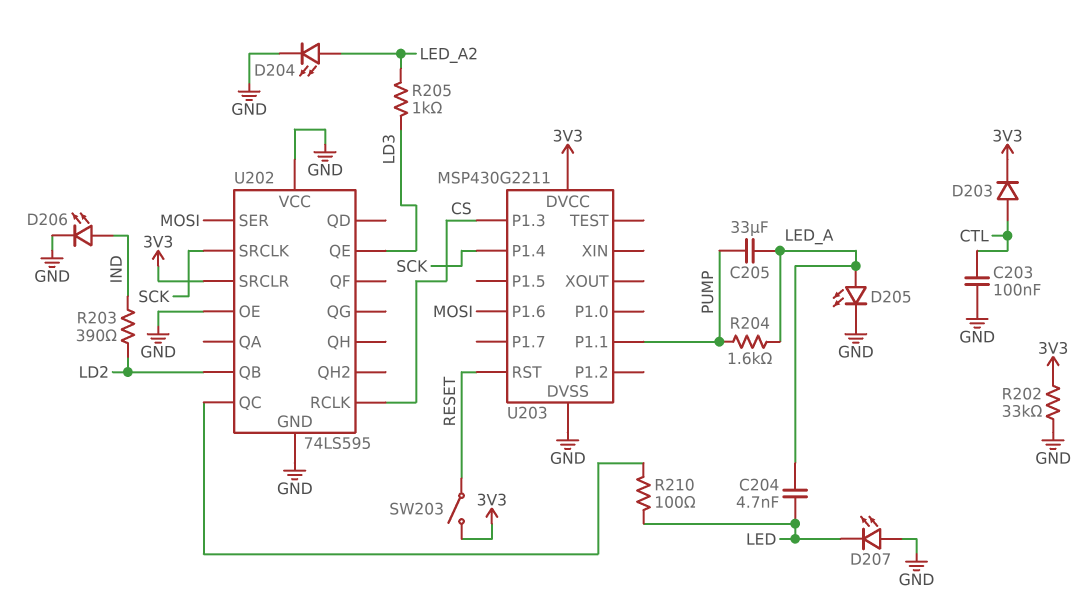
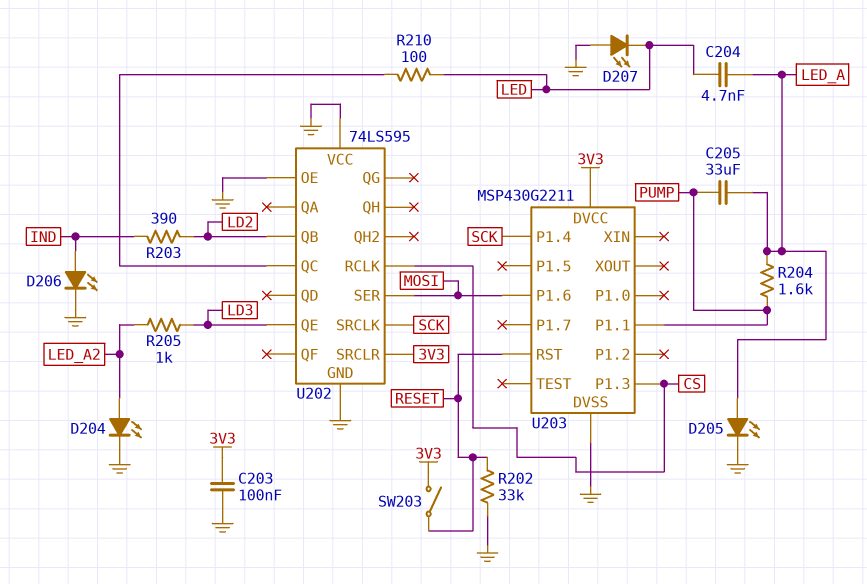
C203: 100nF (CTL, GND) -> 100nF (3V3, GND)
D203: diode (A CTL, K 3V3) -> none
R202: 33k (3V3, GND) -> 33k (GND, RESET)

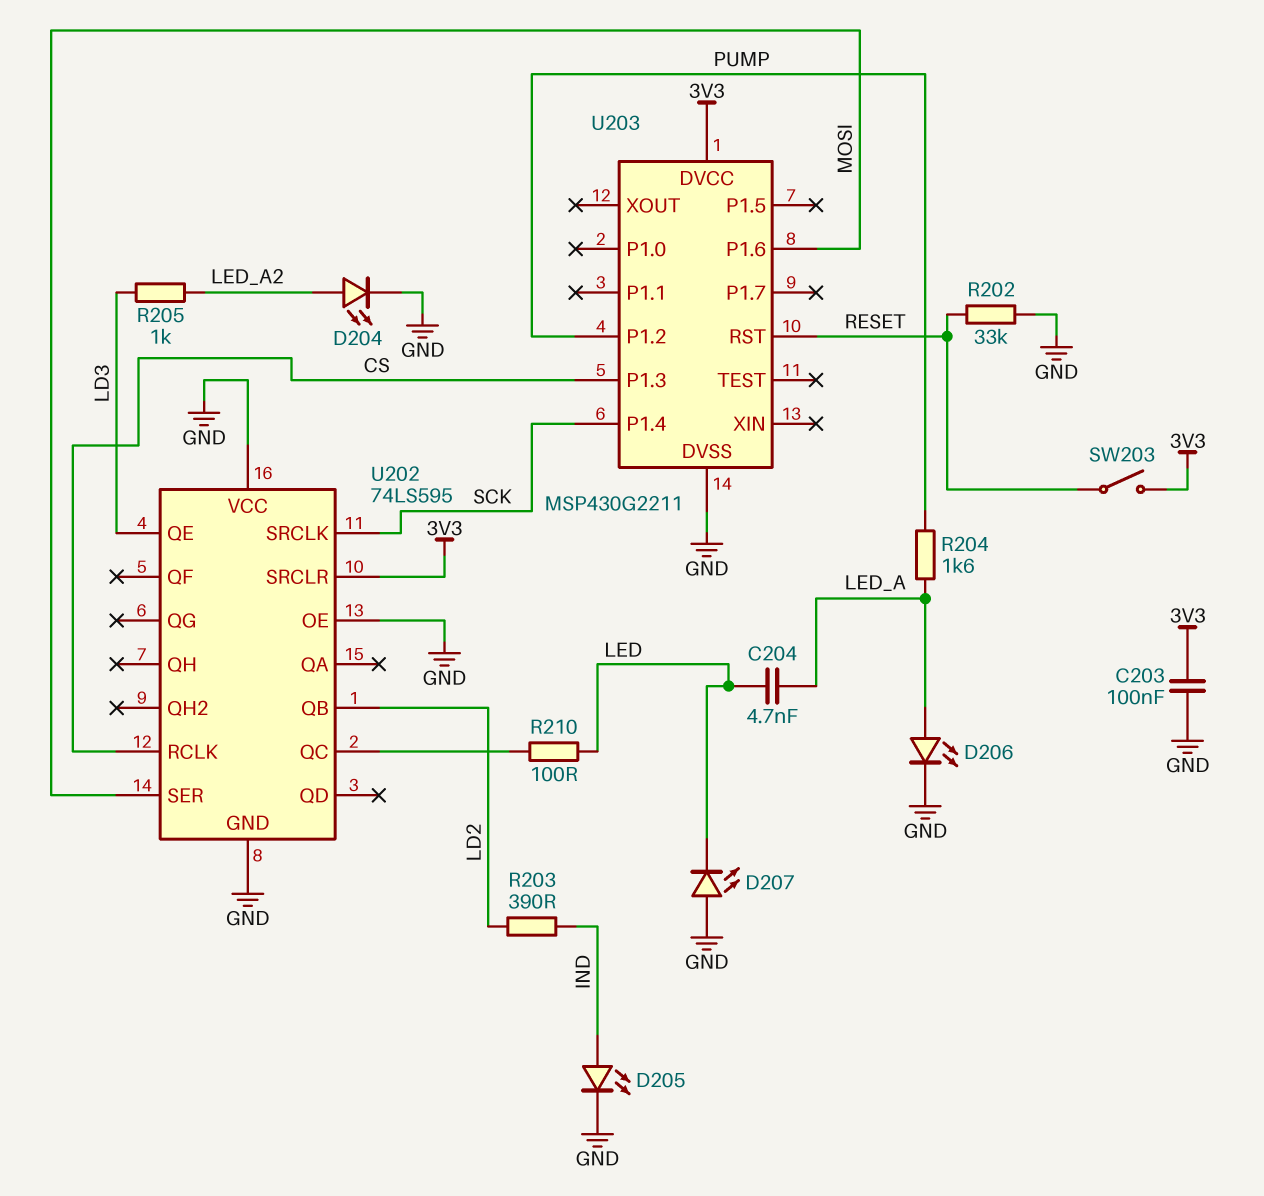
C205: 33uF (LED_A, PUMP) -> none
D205: LED (A LED_A, K GND) -> LED (A IND, K GND)
D206: LED (A IND, K GND) -> LED (A LED_A, K GND)
U203 pin P1.1: PUMP -> none
U203 pin P1.2: none -> PUMP

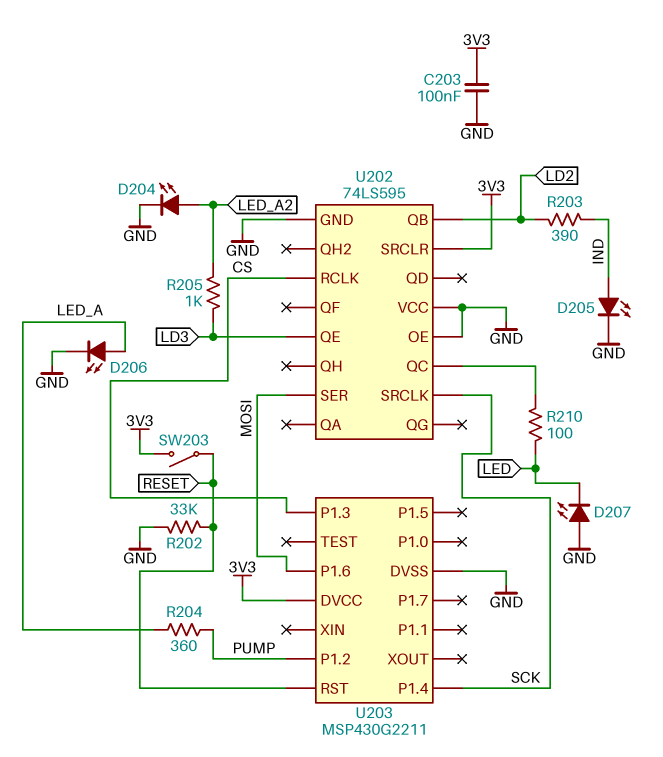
C204: 4.7nF (LED, LED_A) -> none
R204: 1.6k (LED_A, PUMP) -> 360 (LED_A, PUMP)

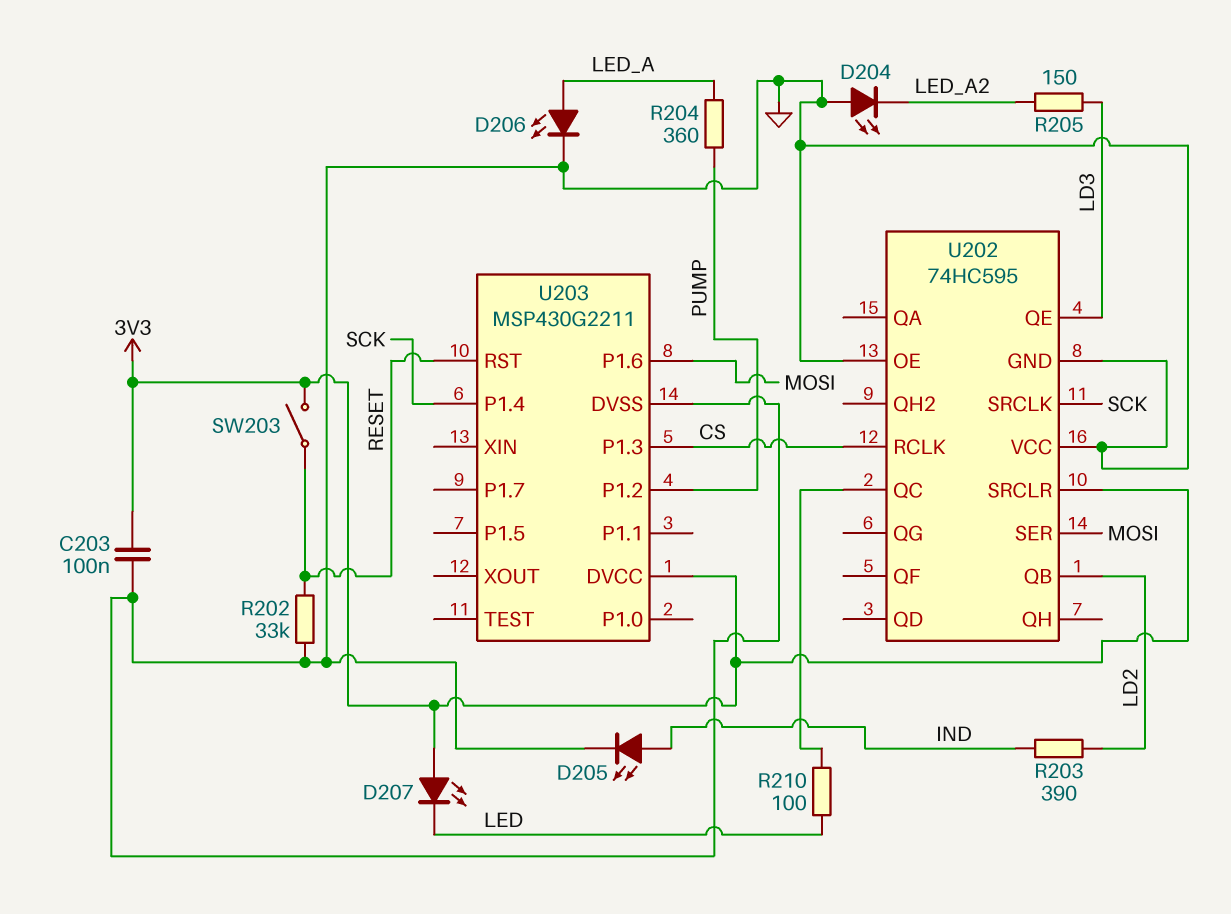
D204: LED (A LED_A2, K GND) -> LED (A GND, K LED_A2)
D207: LED (A GND, K LED) -> LED (A 3V3, K LED)
R205: 1k (LD3, LED_A2) -> 150 (LD3, LED_A2)
U202: 74LS595 -> 74HC595

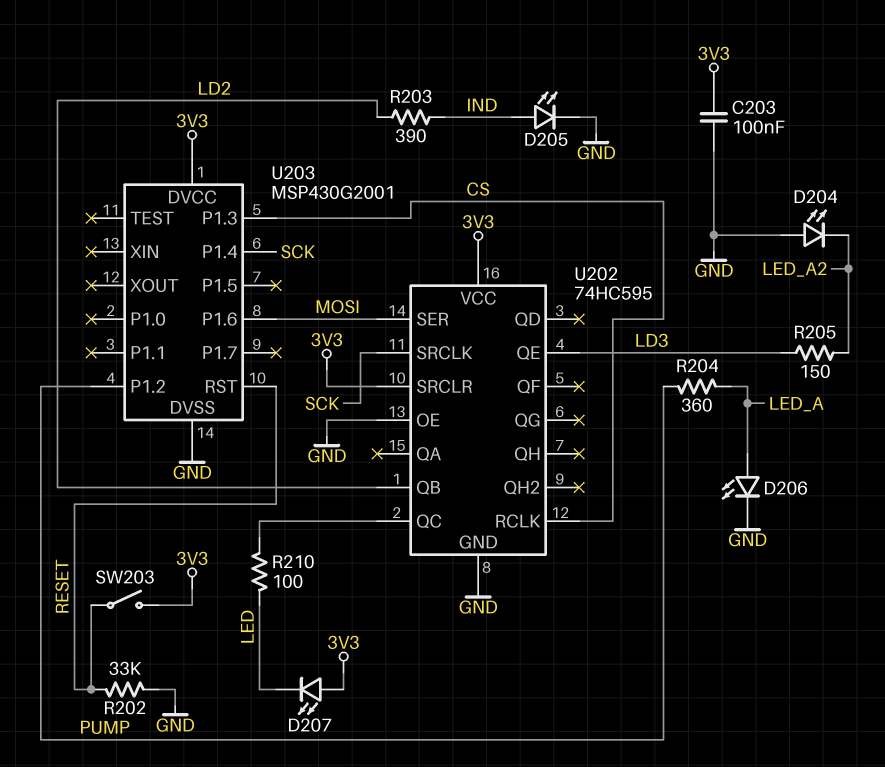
U202 pin VCC: GND -> 3V3
U203: MSP430G2211 -> MSP430G2001

